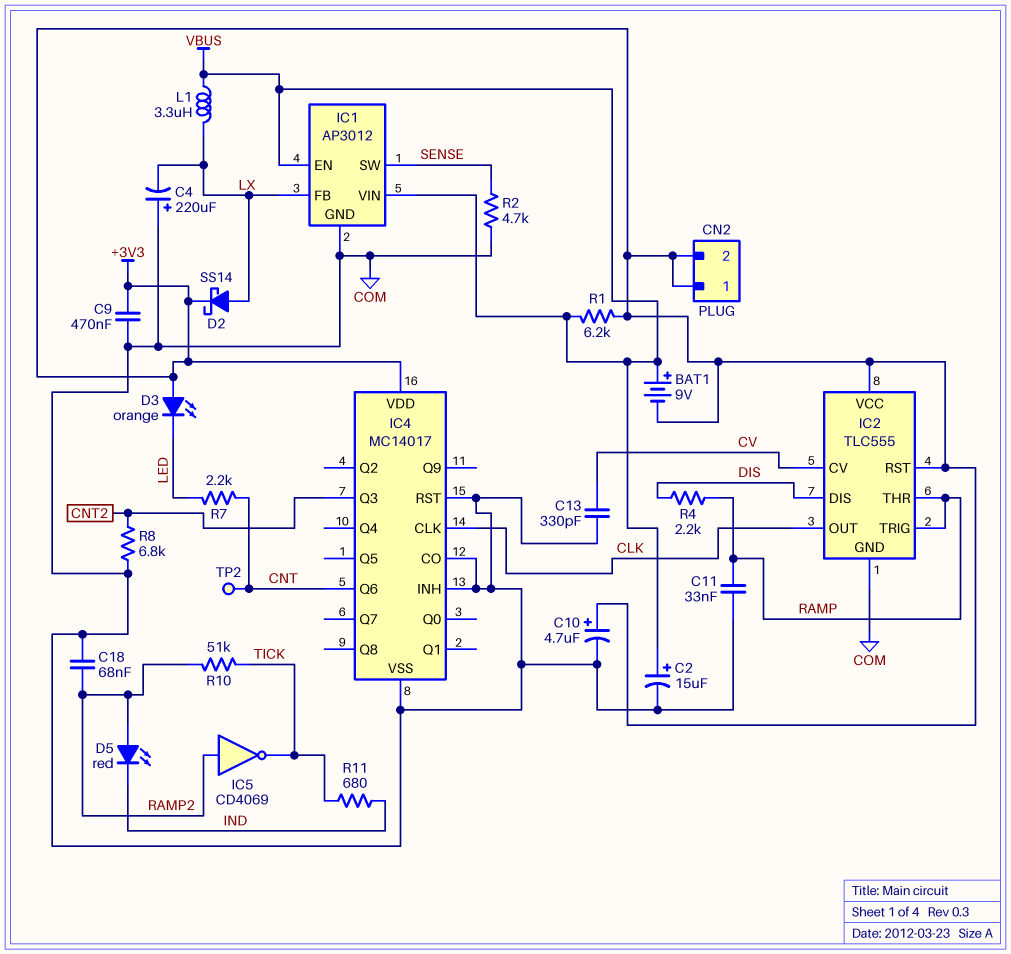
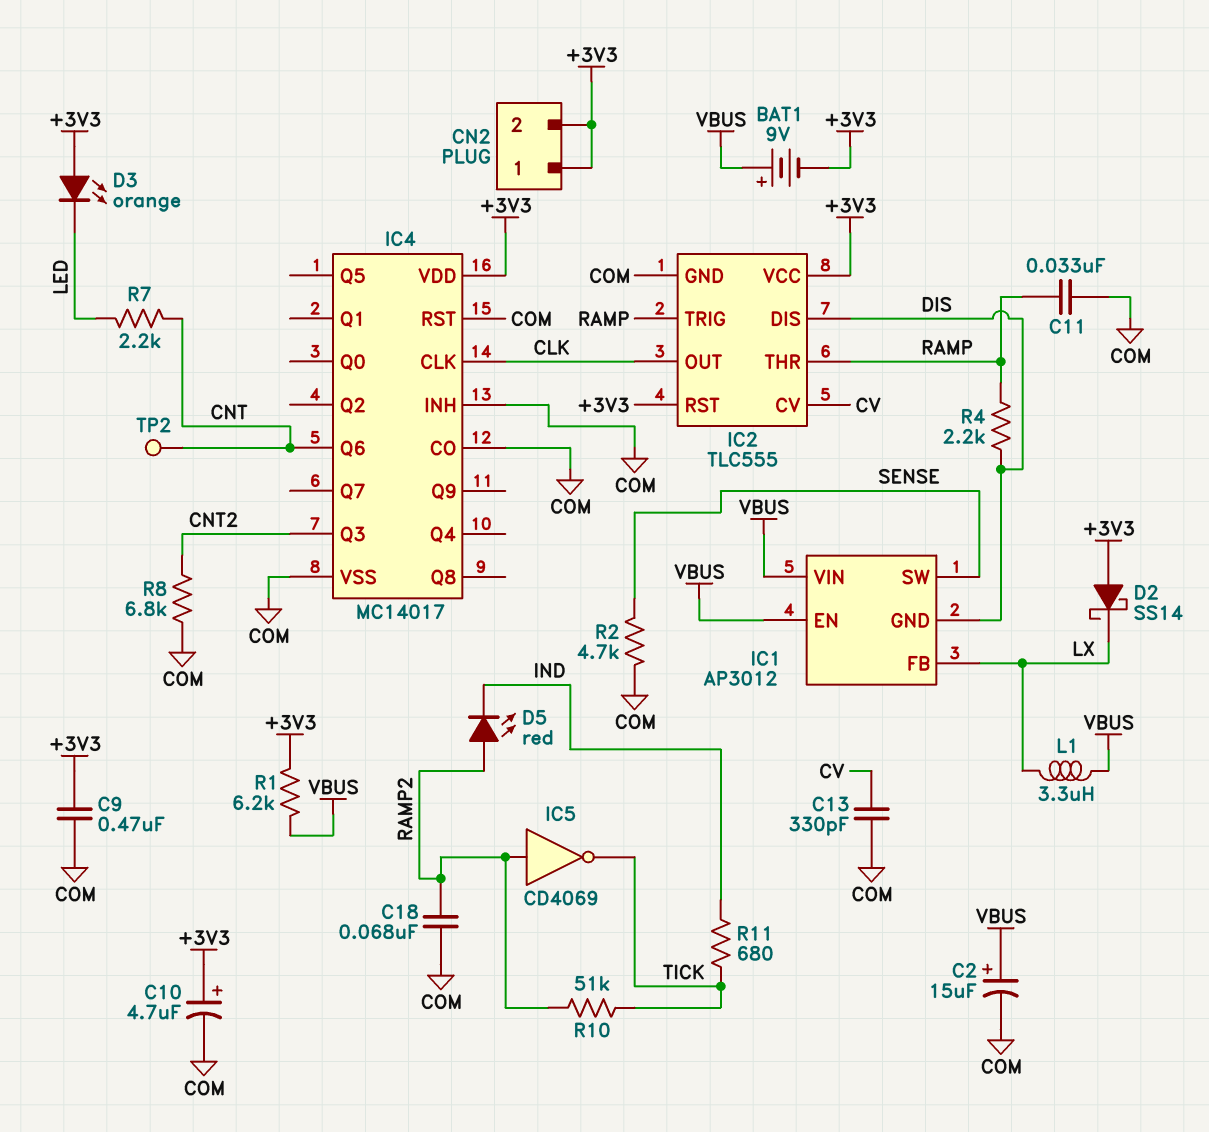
C4: 220uF (plus COM, minus LX) -> none
D2: schottky SS14 (A LX, K +3V3) -> schottky SS14 (A +3V3, K LX)
IC1 pin GND: COM -> DIS

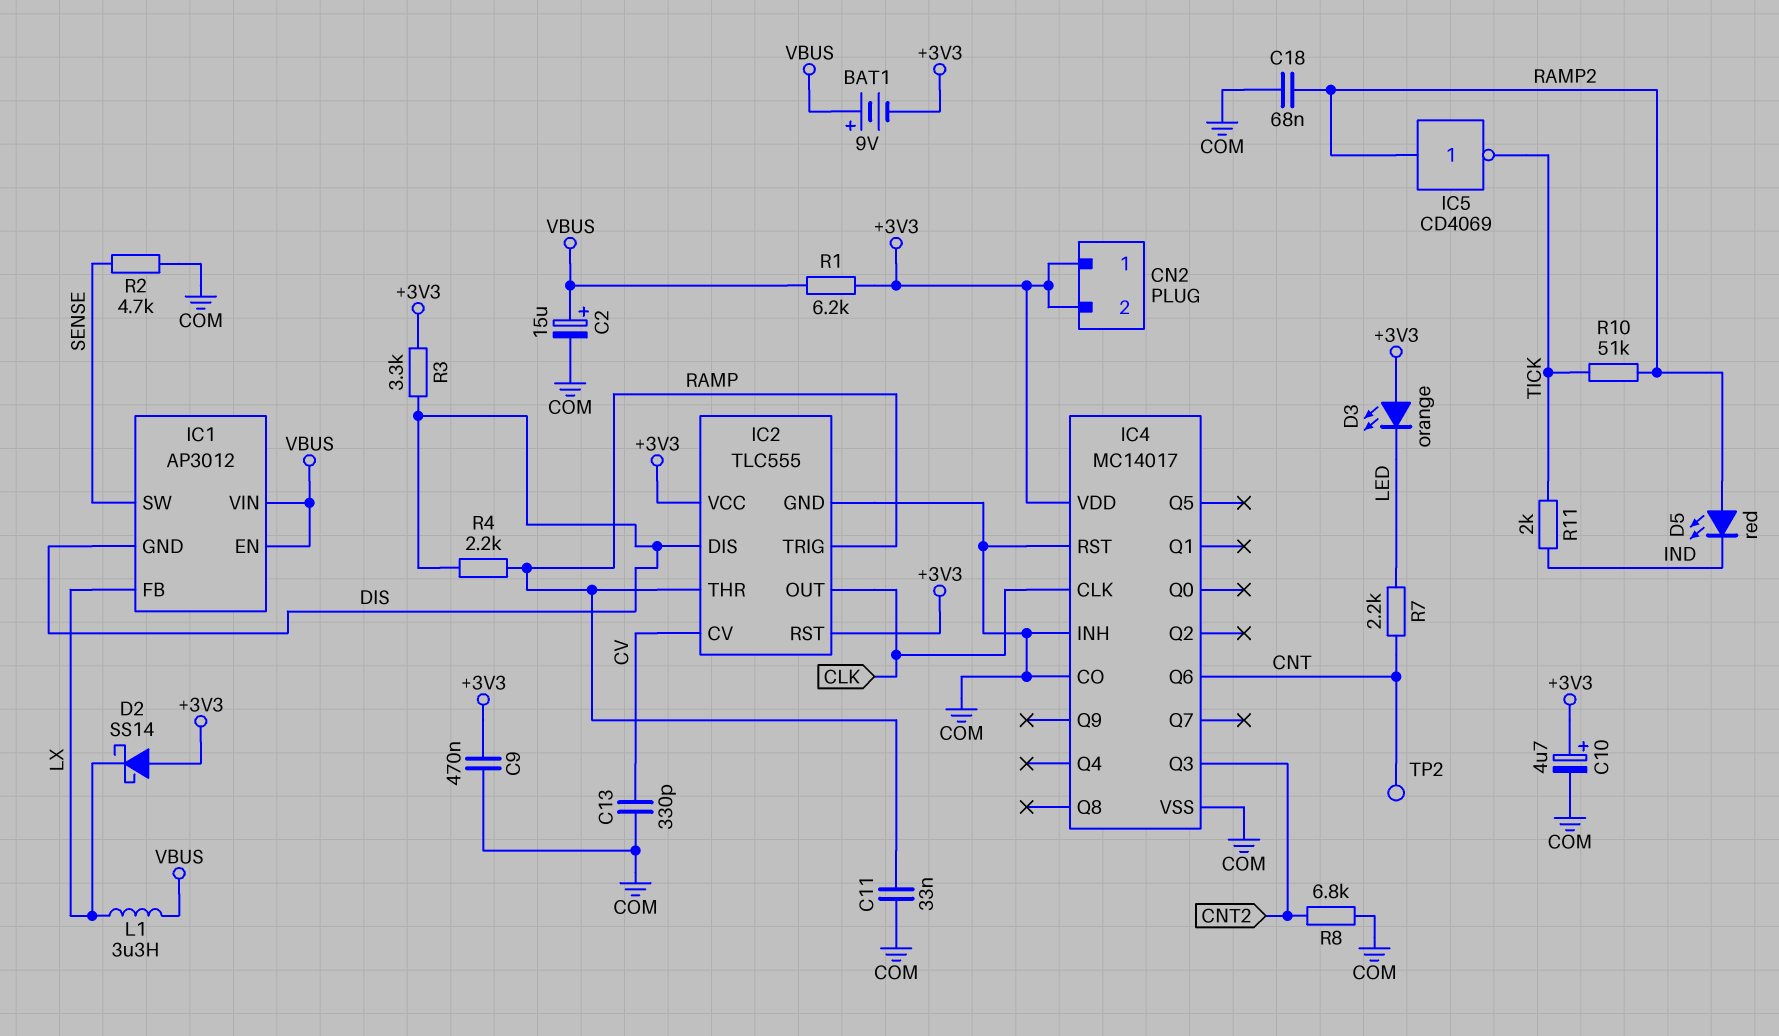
R3: none -> 3.3k (+3V3, DIS)
R11: 680 (IND, TICK) -> 2k (IND, TICK)

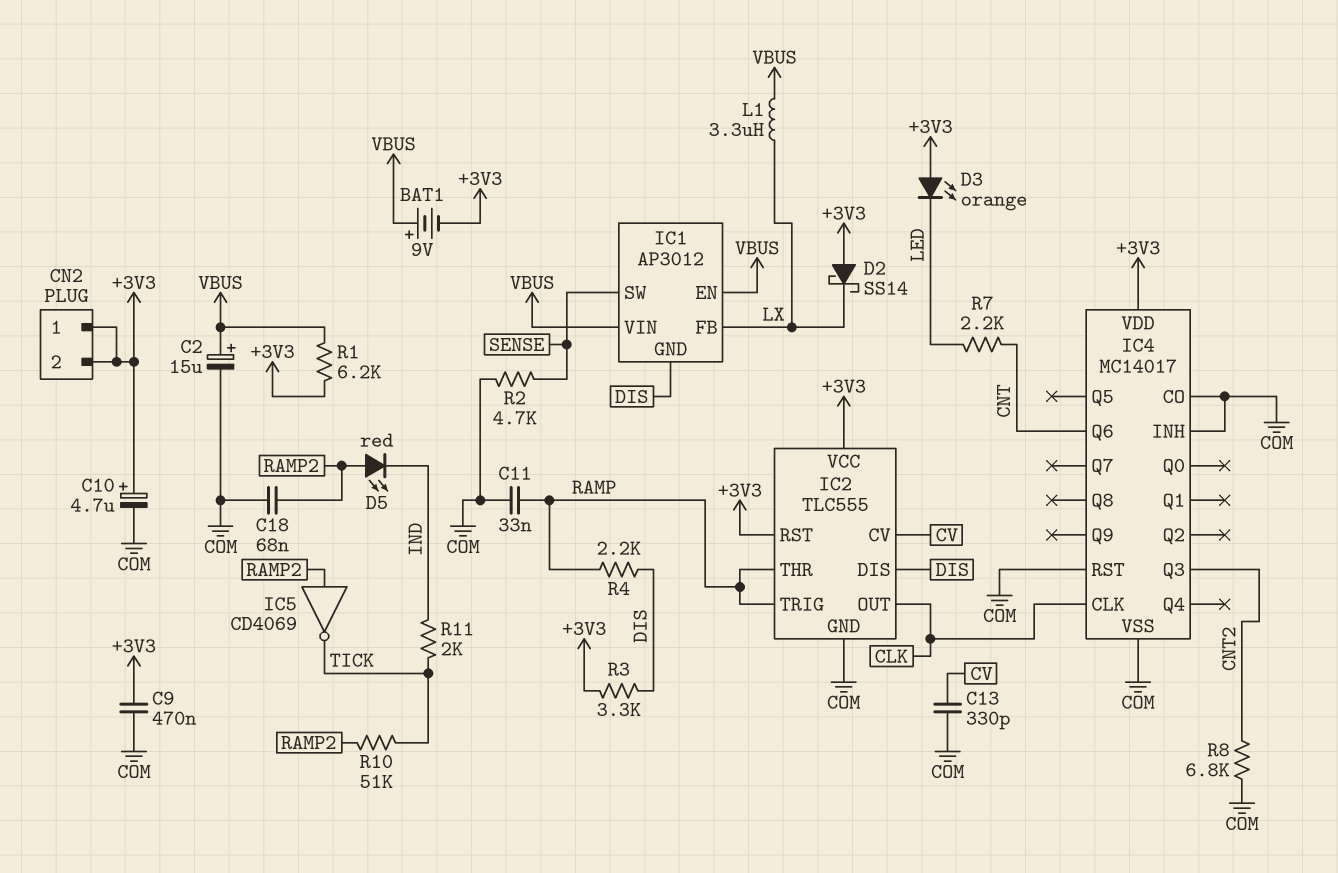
TP2: test point (CNT) -> none

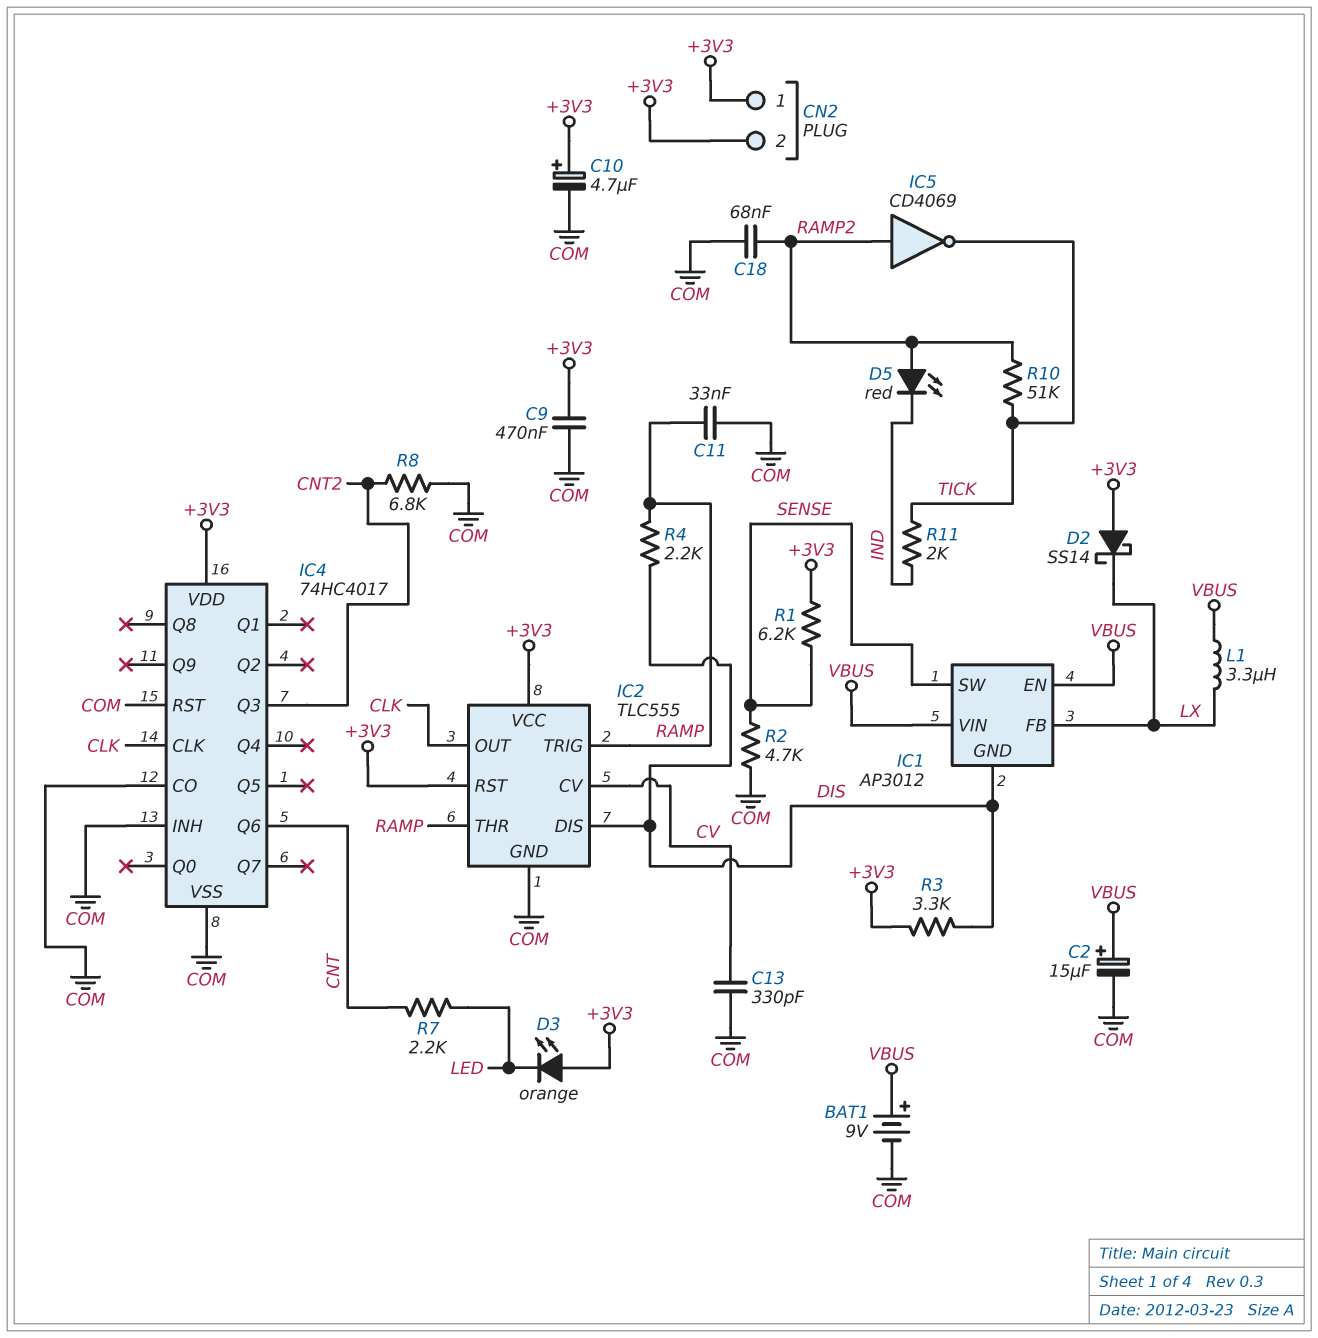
BAT1: 9V (plus VBUS, minus +3V3) -> 9V (plus VBUS, minus COM)
IC4: MC14017 -> 74HC4017
R1: 6.2k (+3V3, VBUS) -> 6.2k (+3V3, SENSE)

